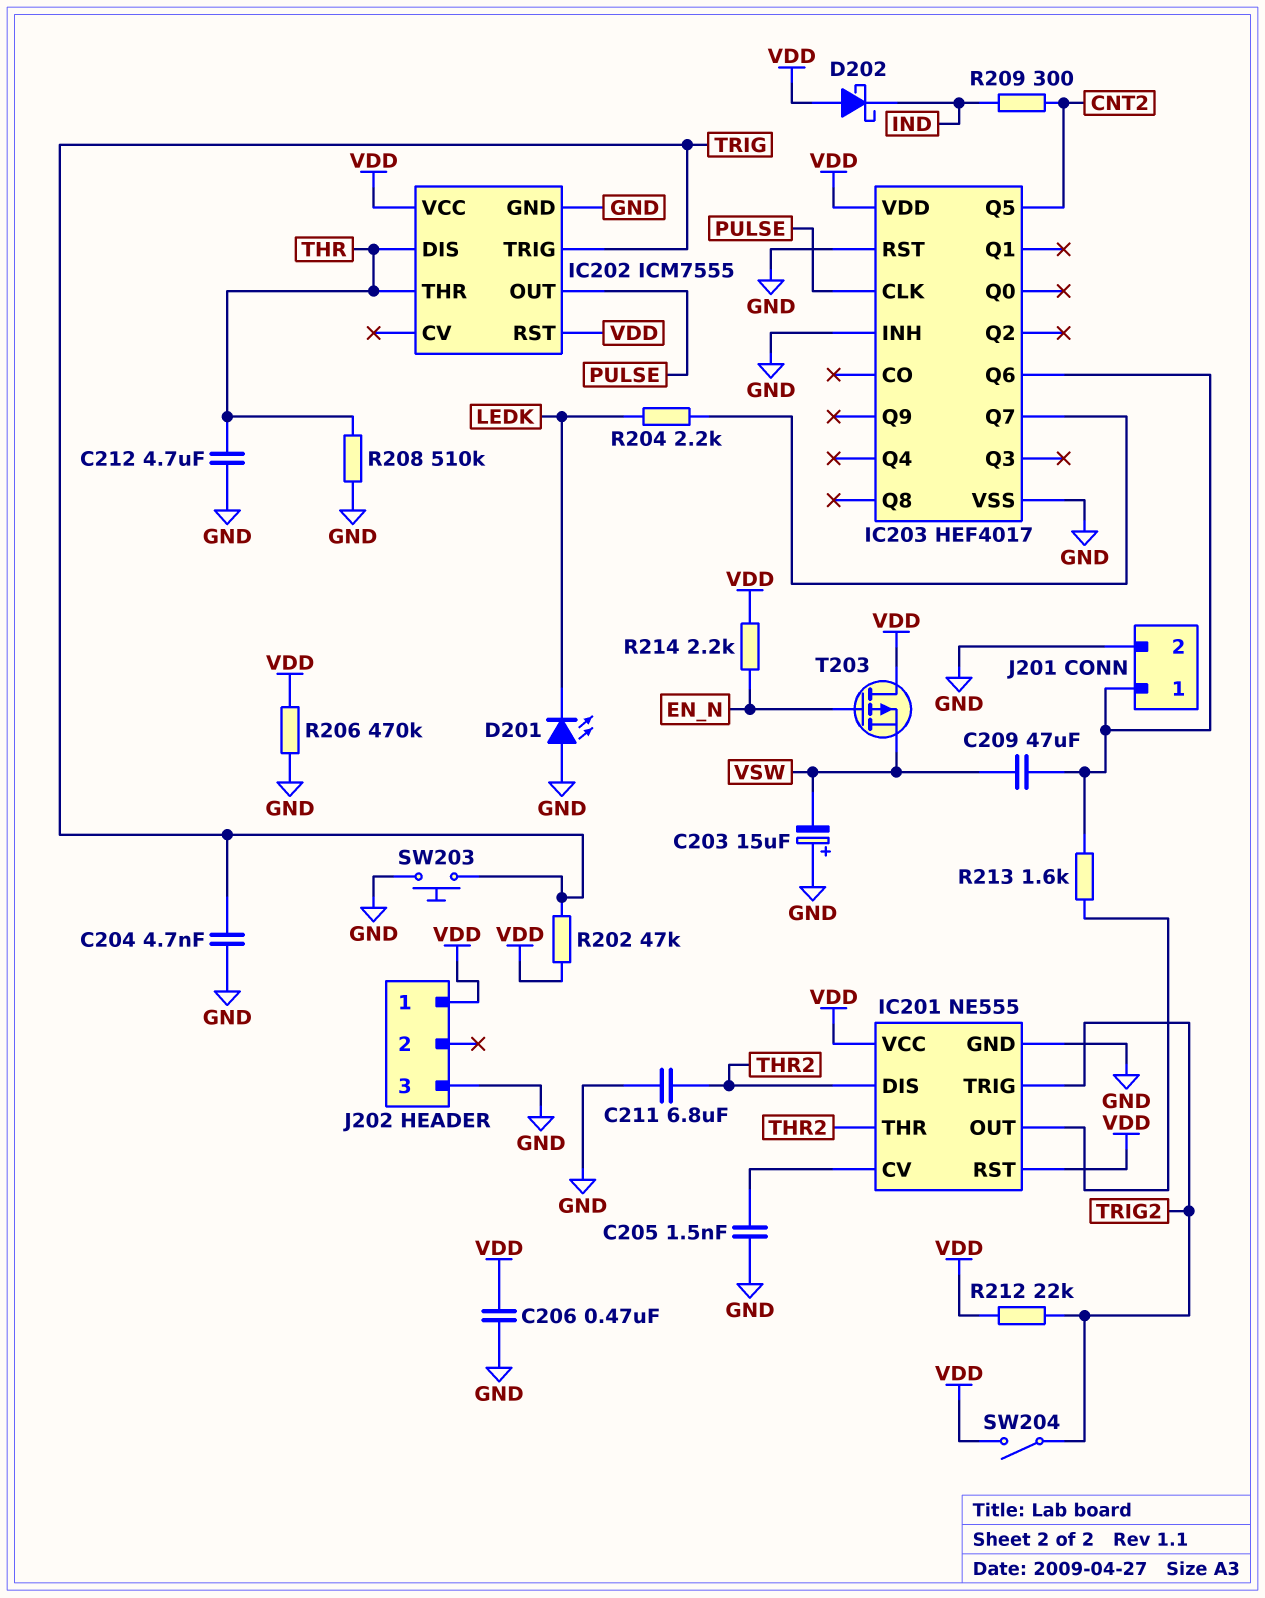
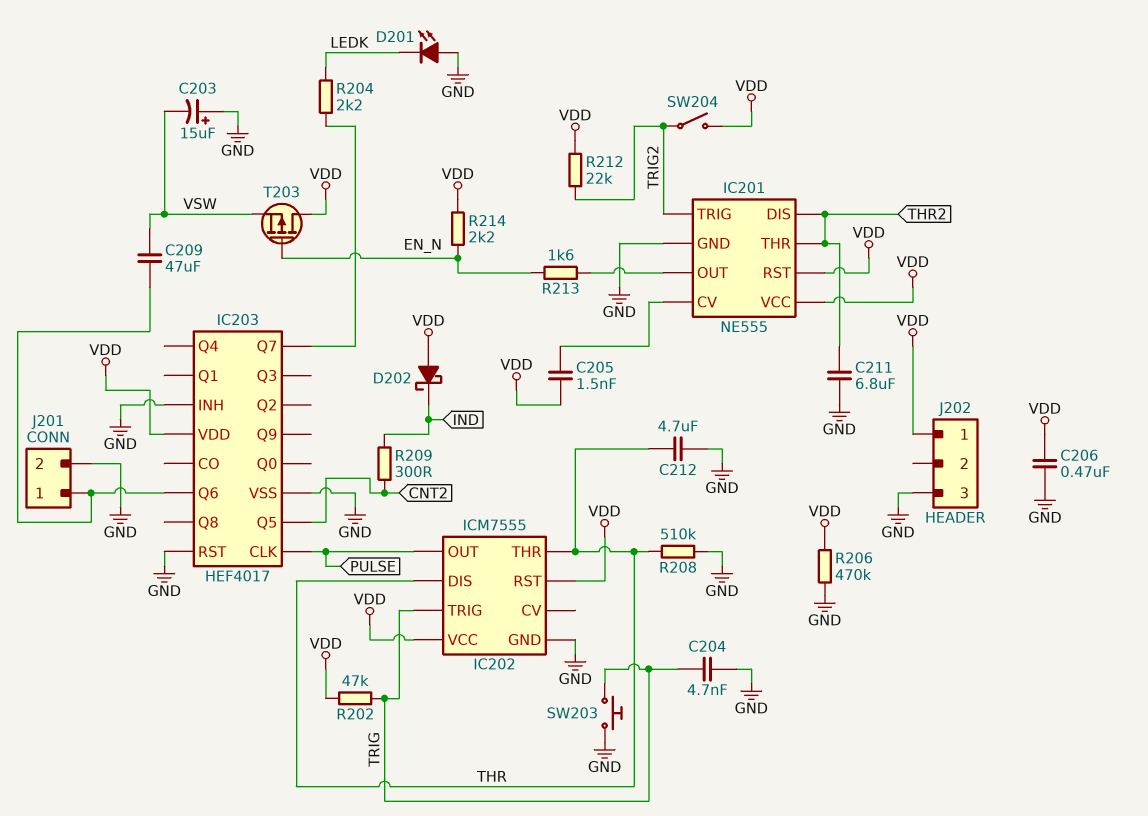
C205: 1.5nF (GND, IC201/CV) -> 1.5nF (IC201/CV, VDD)
R213: 1.6k (IC201/OUT, IC203/Q6) -> 1.6k (EN_N, IC201/OUT)

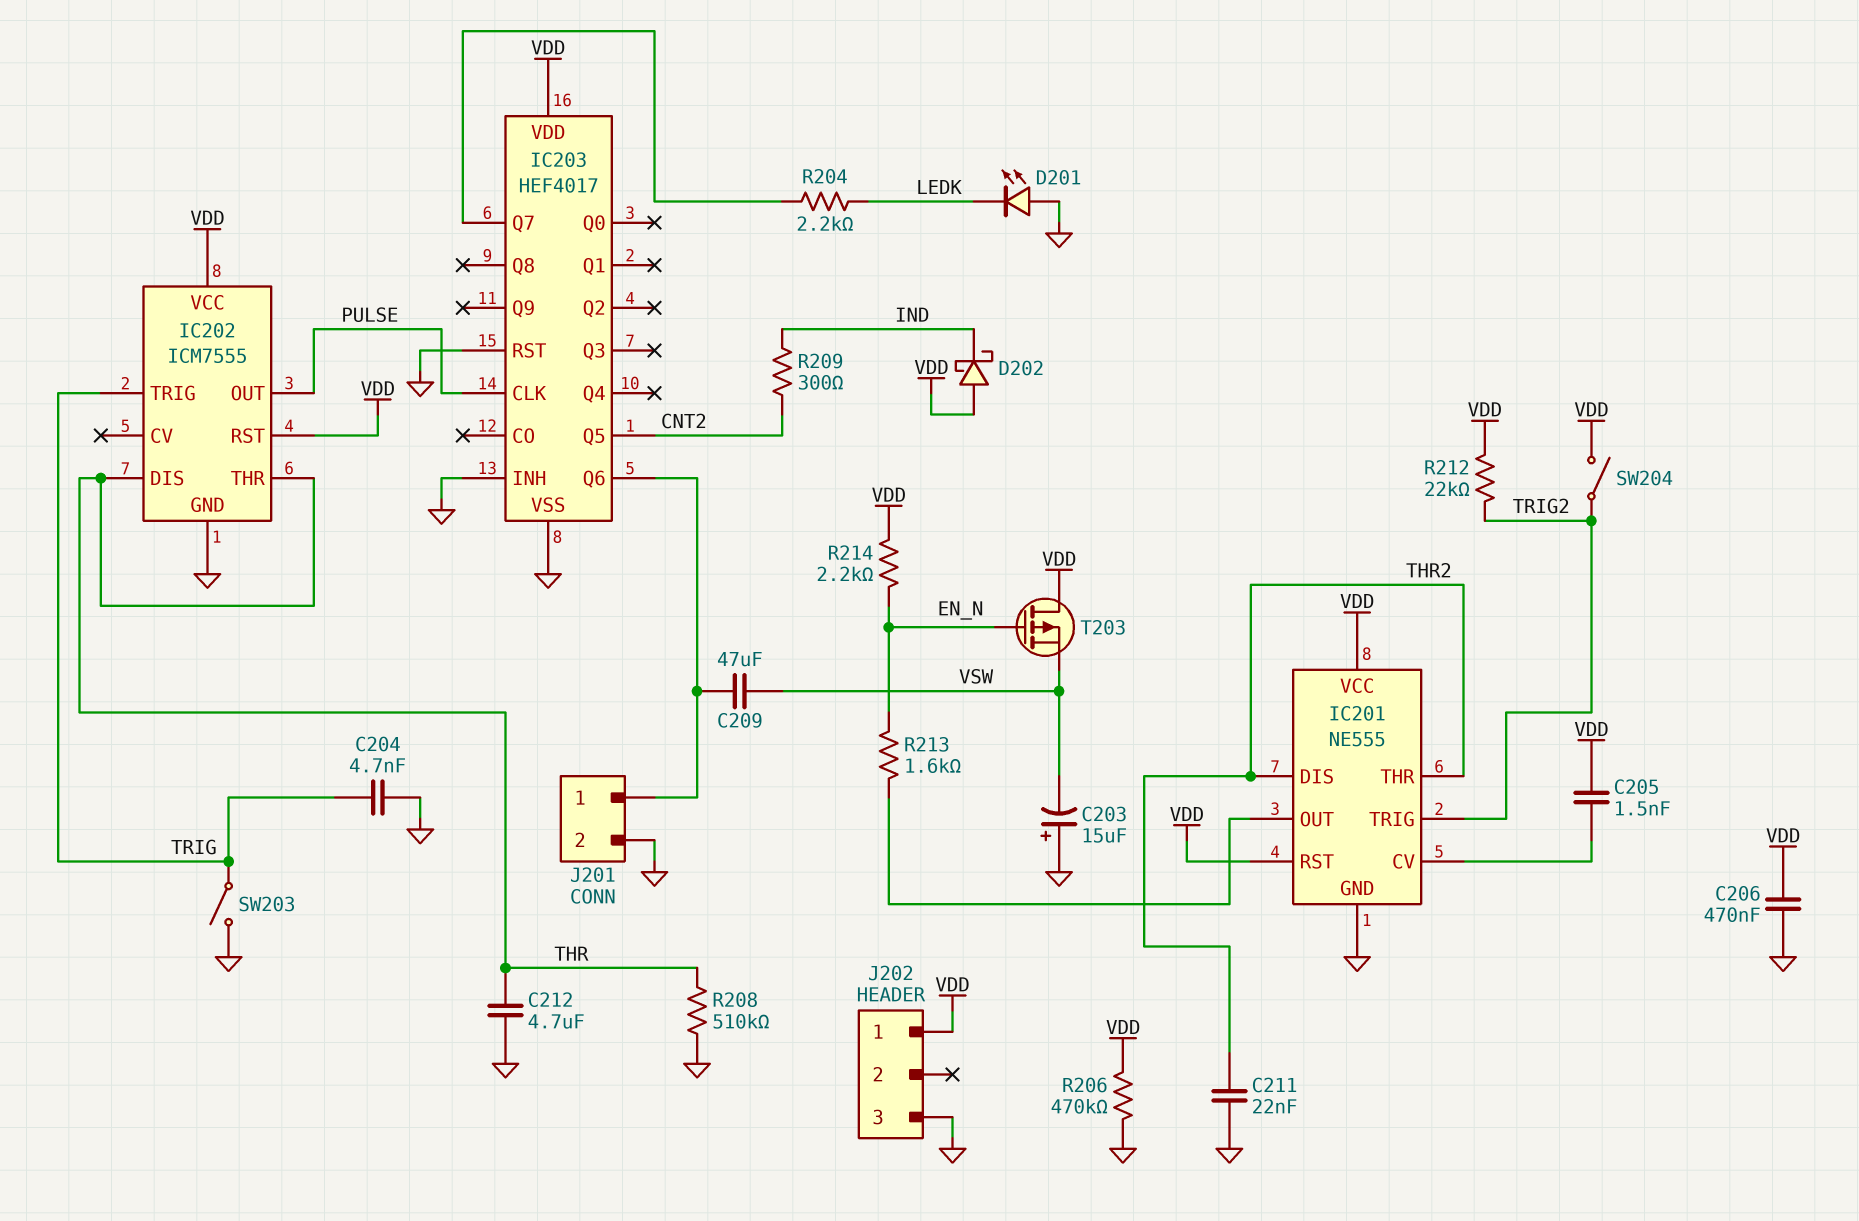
C211: 6.8uF (GND, THR2) -> 22nF (GND, THR2)
R202: 47k (TRIG, VDD) -> none
SW203: button (GND, TRIG) -> switch (GND, TRIG)

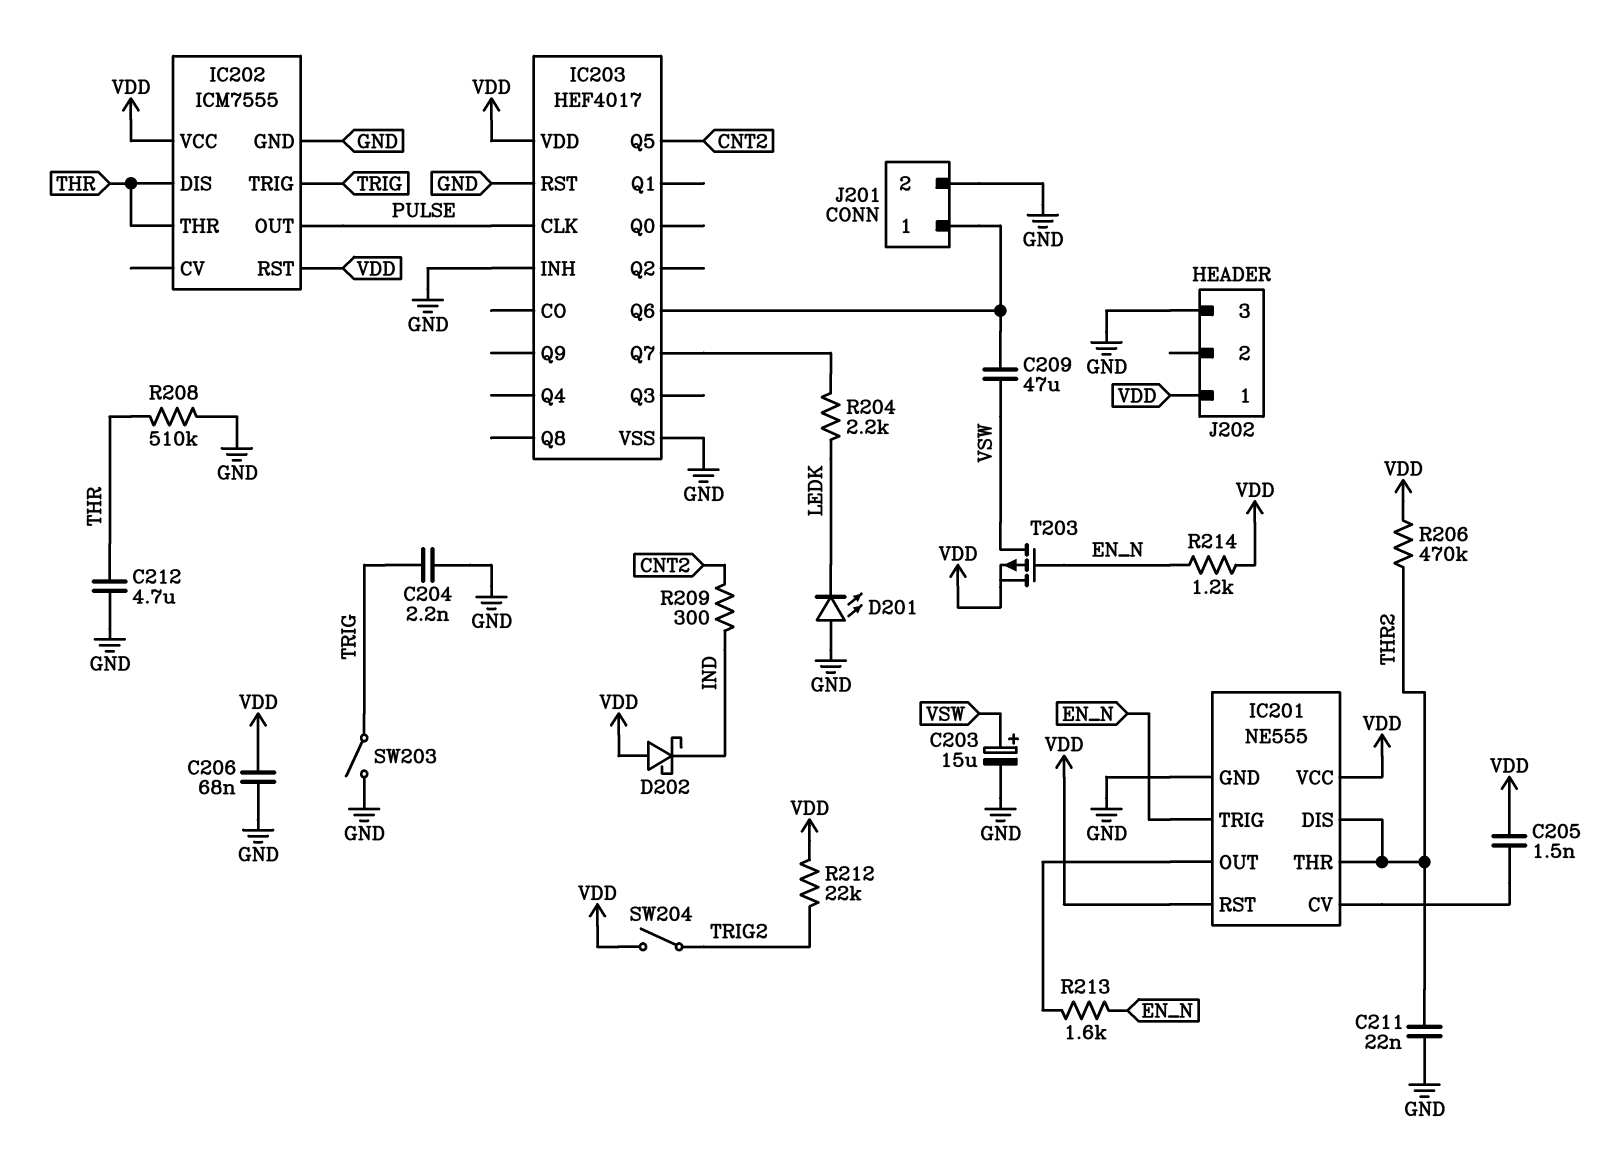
C203: 15uF (plus GND, minus VSW) -> 15uF (plus VSW, minus GND)
C204: 4.7nF (GND, TRIG) -> 2.2nF (GND, TRIG)
C206: 470nF (GND, VDD) -> 68nF (GND, VDD)
IC201 pin TRIG: TRIG2 -> EN_N
R206: 470k (GND, VDD) -> 470k (THR2, VDD)
R214: 2.2k (EN_N, VDD) -> 1.2k (EN_N, VDD)
T203: PMOS (G EN_N, D VDD, S VSW) -> PMOS (G EN_N, D VSW, S VDD)

